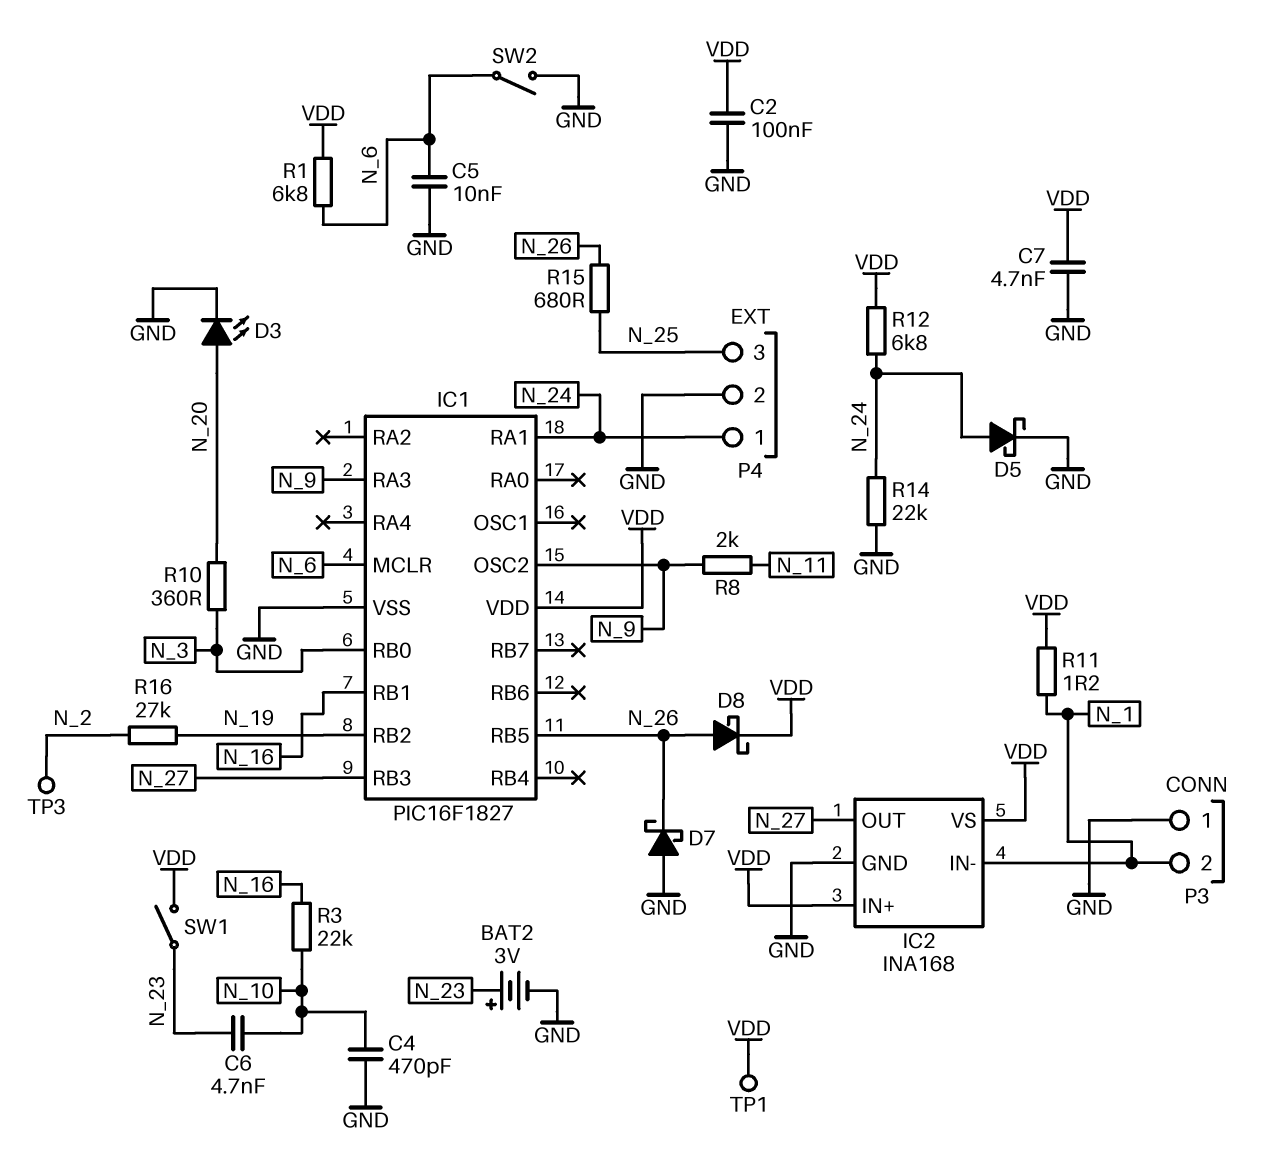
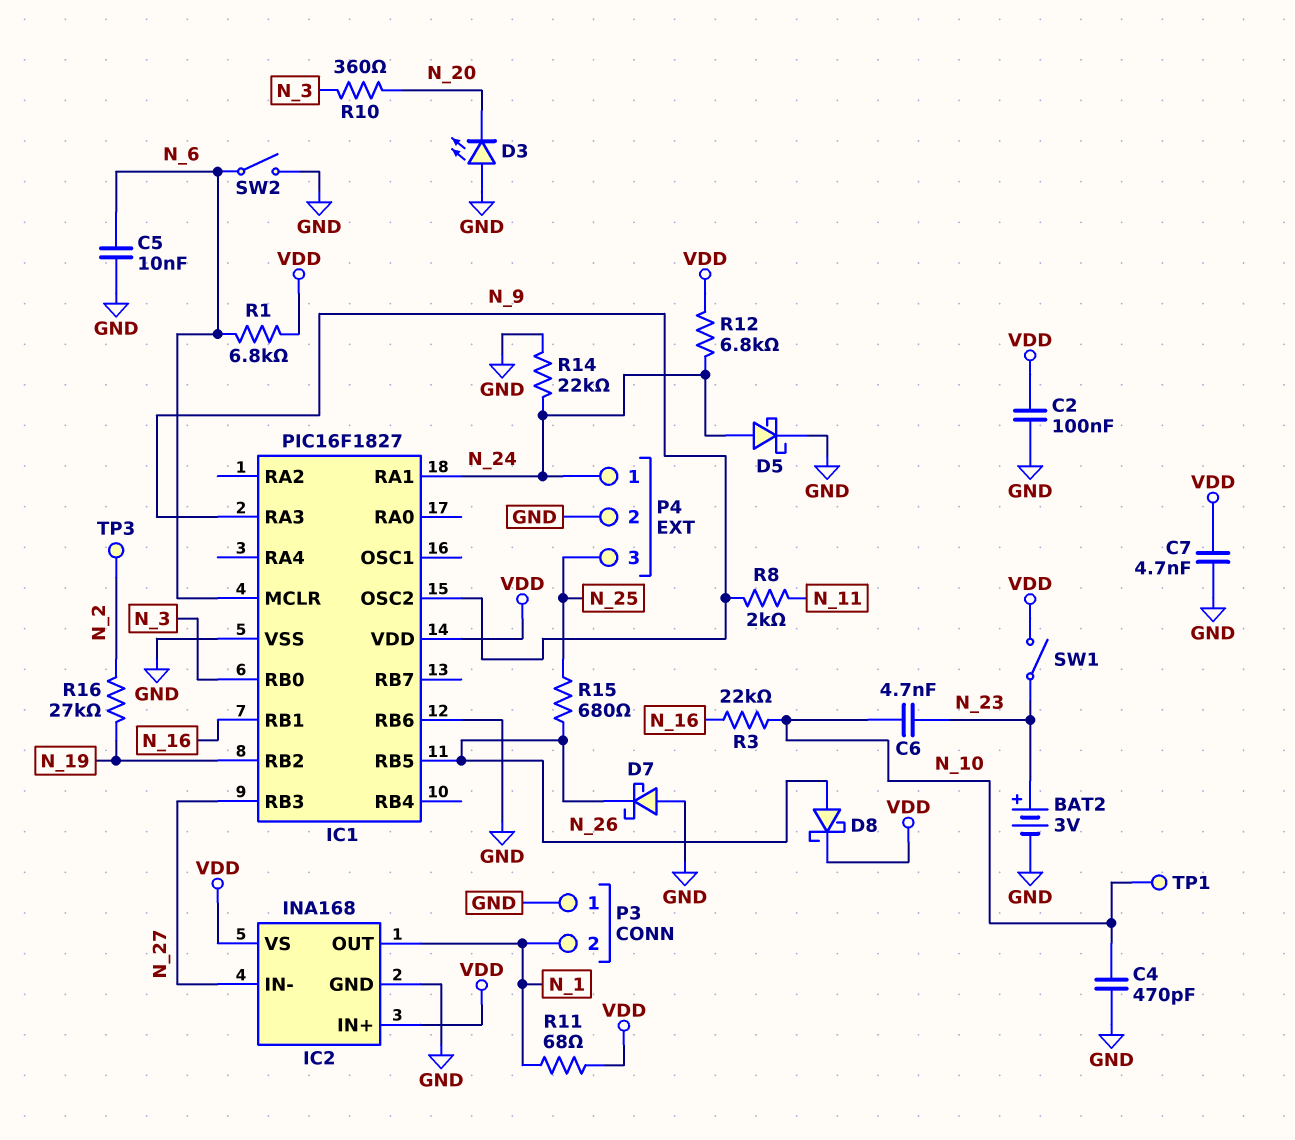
D3: LED (A N_20, K GND) -> LED (A GND, K N_20)
IC1 pin RB6: none -> GND
IC2 pin IN-: N_1 -> N_27
IC2 pin OUT: N_27 -> N_1
R11: 1.2 (N_1, VDD) -> 68 (N_1, VDD)
TP1: test point (VDD) -> test point (N_10)

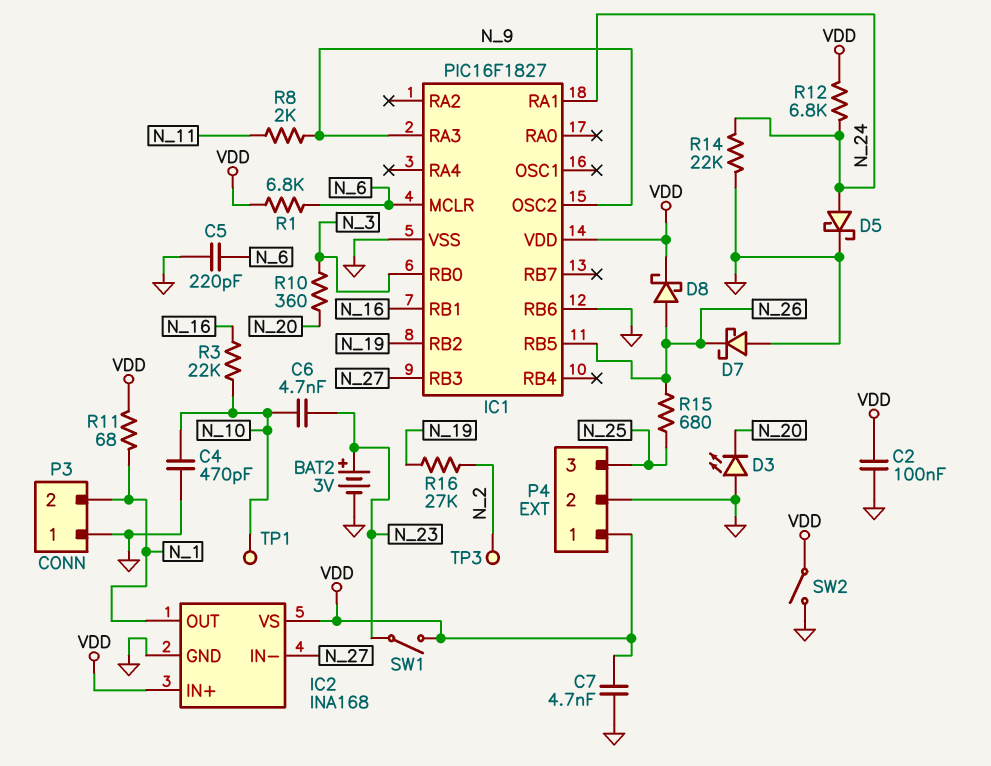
C5: 10nF (GND, N_6) -> 220pF (GND, N_6)
P4 pin 1: N_24 -> VDD
SW2: switch (GND, N_6) -> switch (GND, VDD)

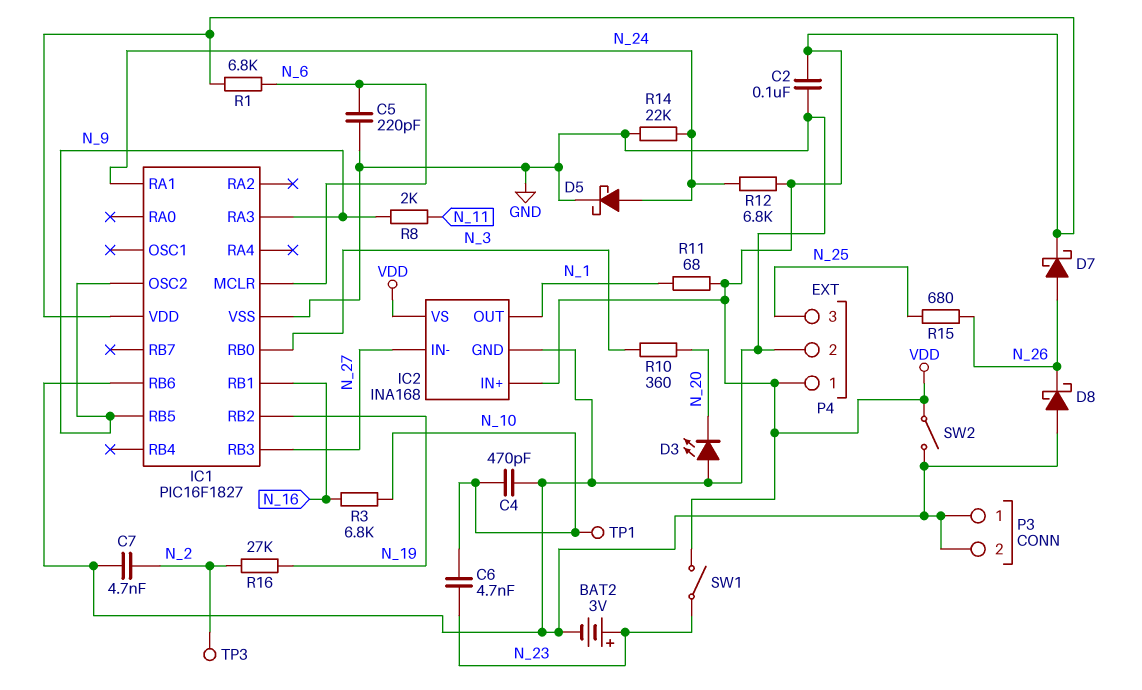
C7: 4.7nF (GND, VDD) -> 4.7nF (GND, N_2)
D7: schottky (A GND, K N_26) -> schottky (A N_26, K VDD)
D8: schottky (A N_26, K VDD) -> schottky (A GND, K N_26)
IC1 pin RB5: N_26 -> N_9
P3 pin 2: N_1 -> GND
R3: 22k (N_10, N_16) -> 6.8k (N_10, N_16)

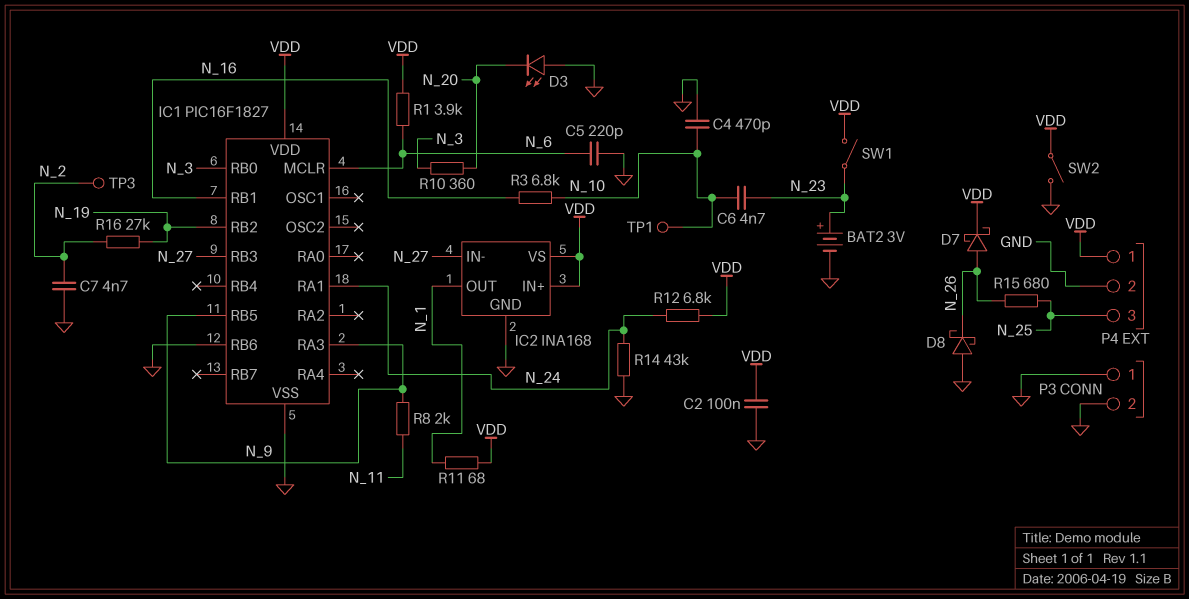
D5: schottky (A N_24, K GND) -> none
IC1 pin OSC2: N_9 -> none
R1: 6.8k (N_6, VDD) -> 3.9k (N_6, VDD)
R14: 22k (GND, N_24) -> 43k (GND, N_24)

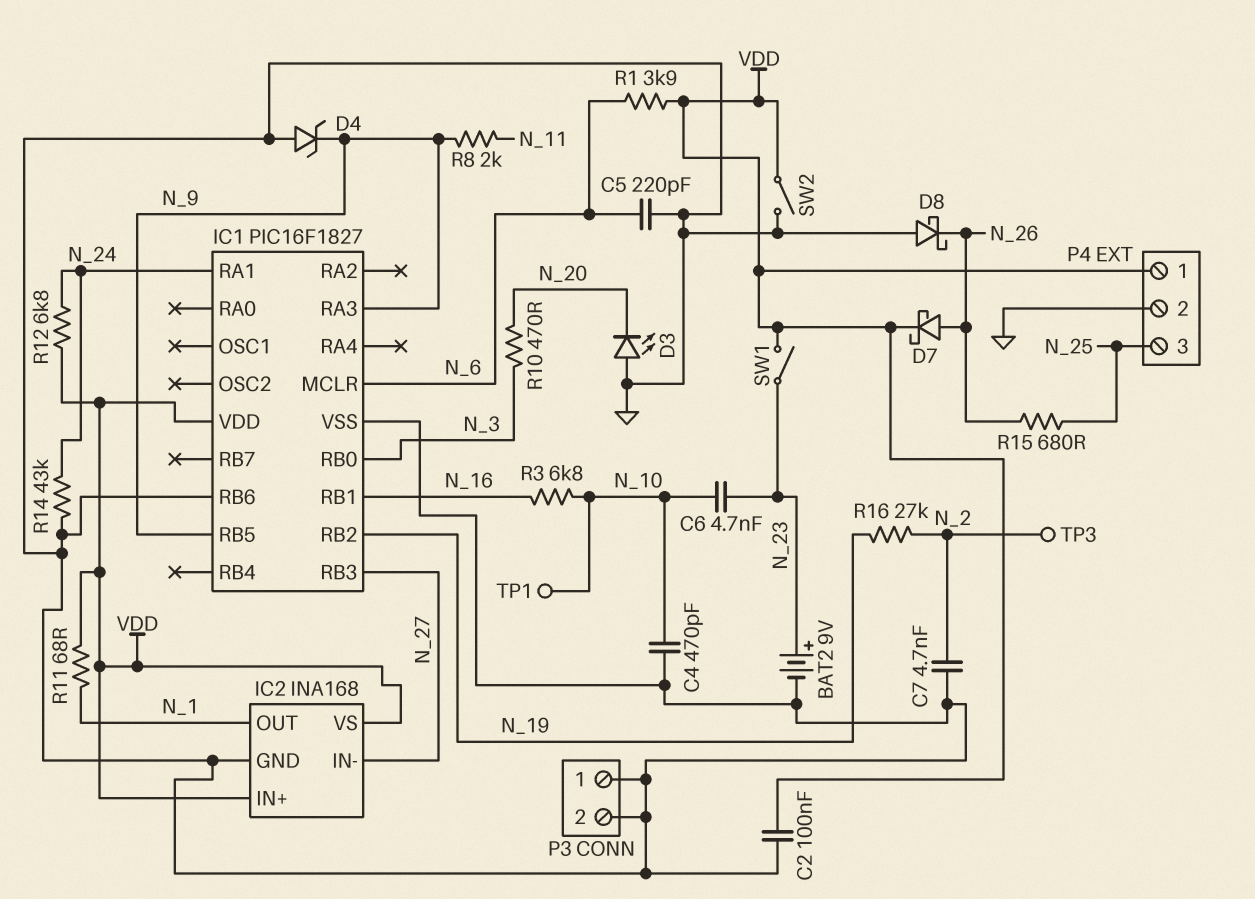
BAT2: 3V (plus N_23, minus GND) -> 9V (plus N_23, minus GND)
D4: none -> zener (A GND, K N_9)
R10: 360 (N_3, N_20) -> 470 (N_3, N_20)

